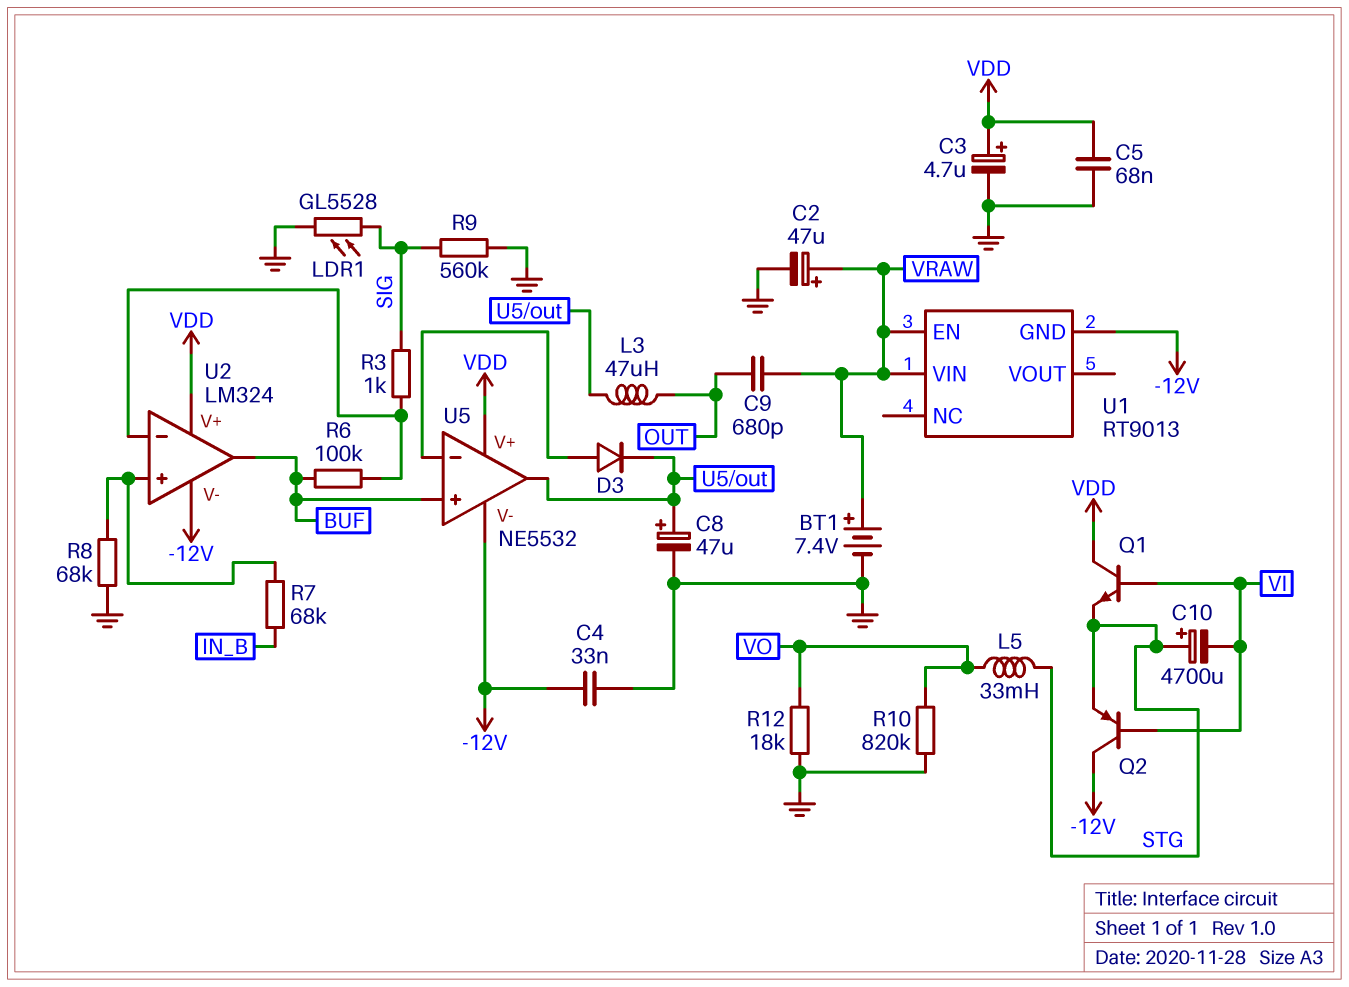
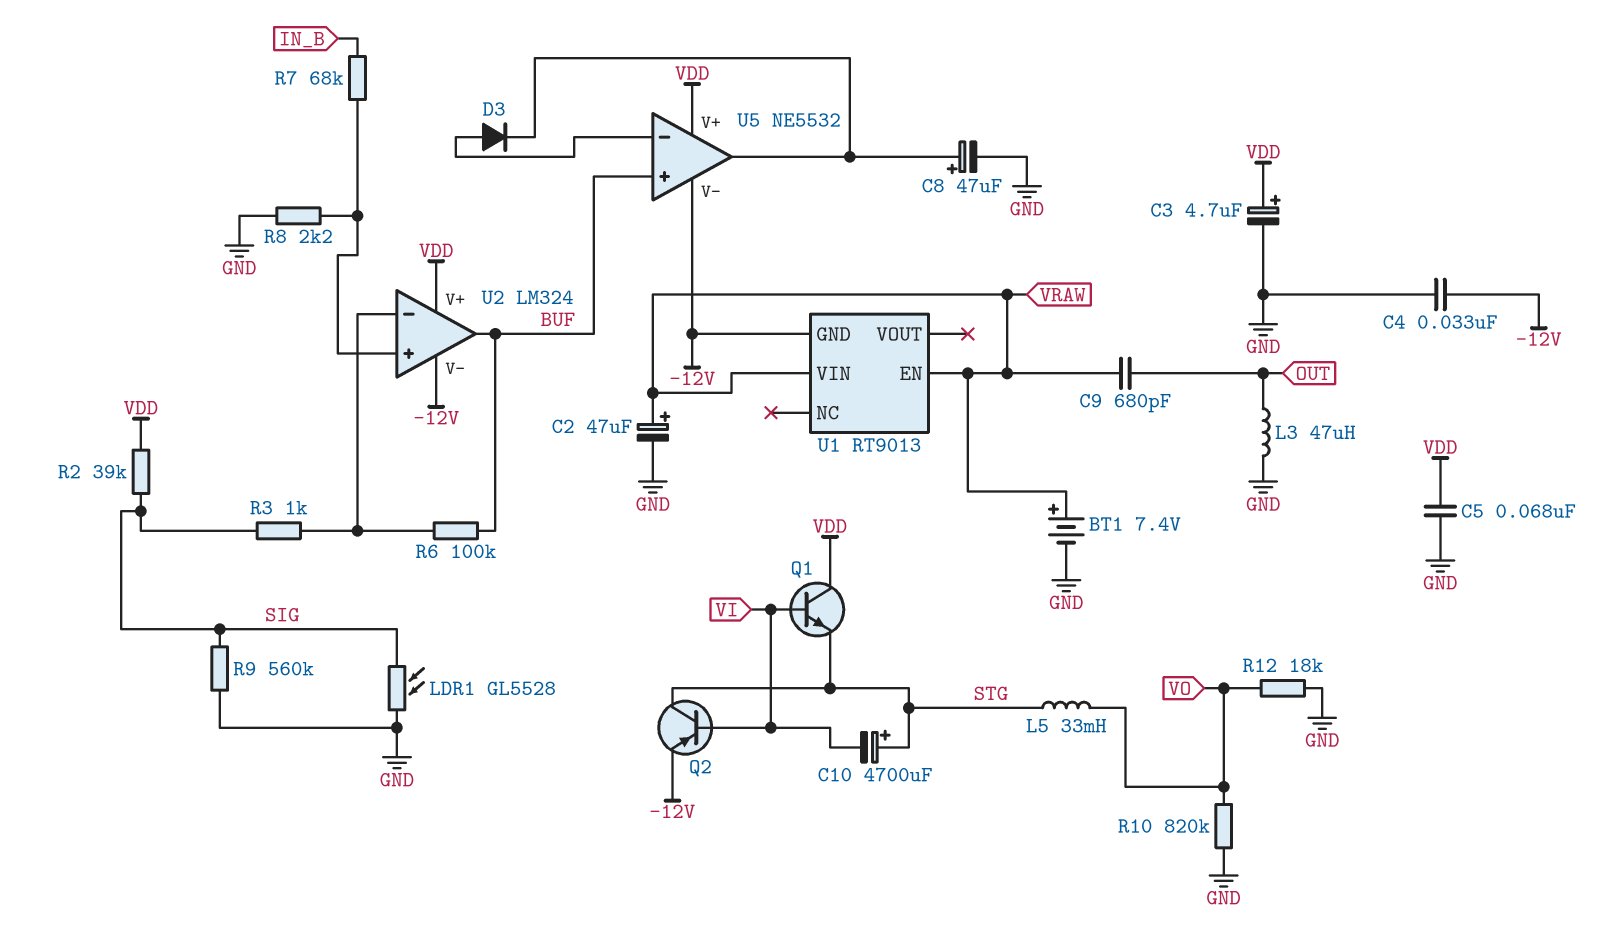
L3: 47uH (OUT, U5/out) -> 47uH (GND, OUT)
Q2: PNP (B VI, C -12V, E STG) -> PNP (B VI, C STG, E -12V)
R2: none -> 39k (SIG, VDD)
R8: 68k (GND, U2/in+) -> 2.2k (GND, U2/in+)

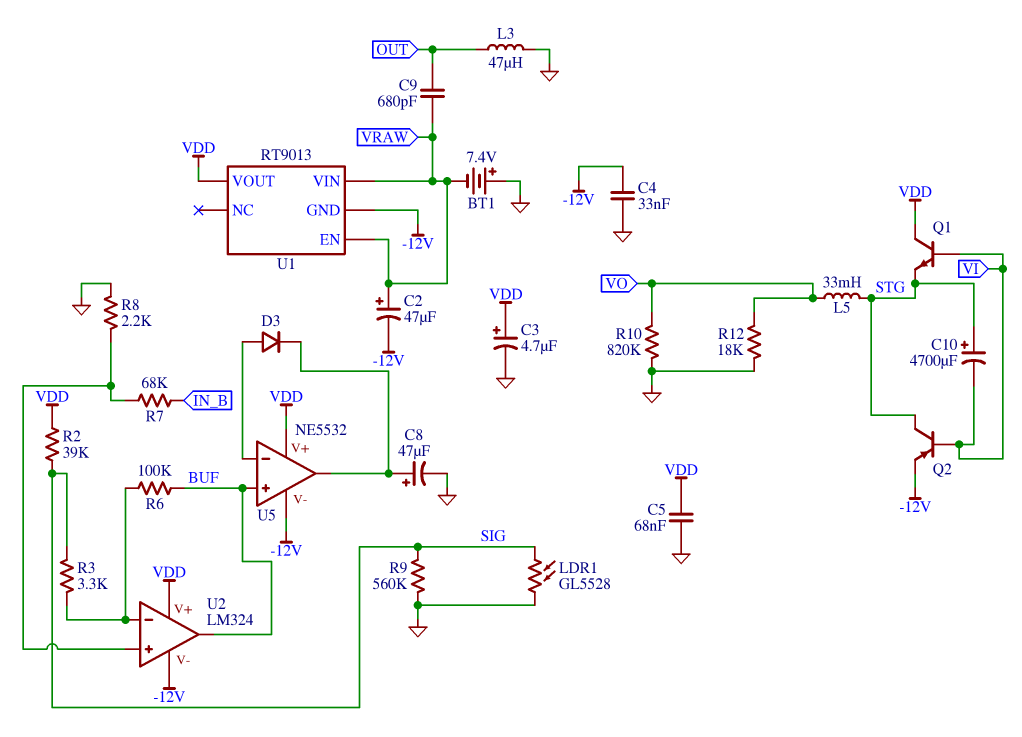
BT1: 7.4V (plus VRAW, minus GND) -> 7.4V (plus GND, minus VRAW)
C2: 47uF (plus VRAW, minus GND) -> 47uF (plus VRAW, minus -12V)
R3: 1k (SIG, U2/in-) -> 3.3k (SIG, U2/in-)
U1 pin VOUT: none -> VDD

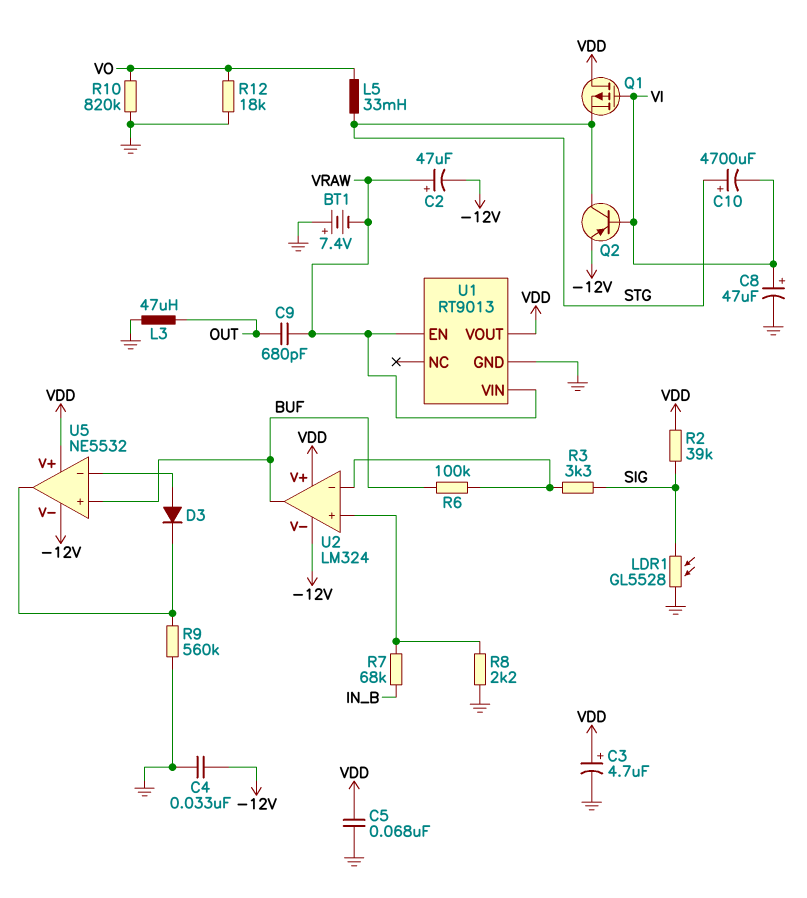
C8: 47uF (plus U5/out, minus GND) -> 47uF (plus VI, minus GND)
Q1: NPN (B VI, C VDD, E STG) -> PMOS (G VI, D VDD, S STG)
R9: 560k (GND, SIG) -> 560k (GND, U5/out)
U1 pin GND: -12V -> GND

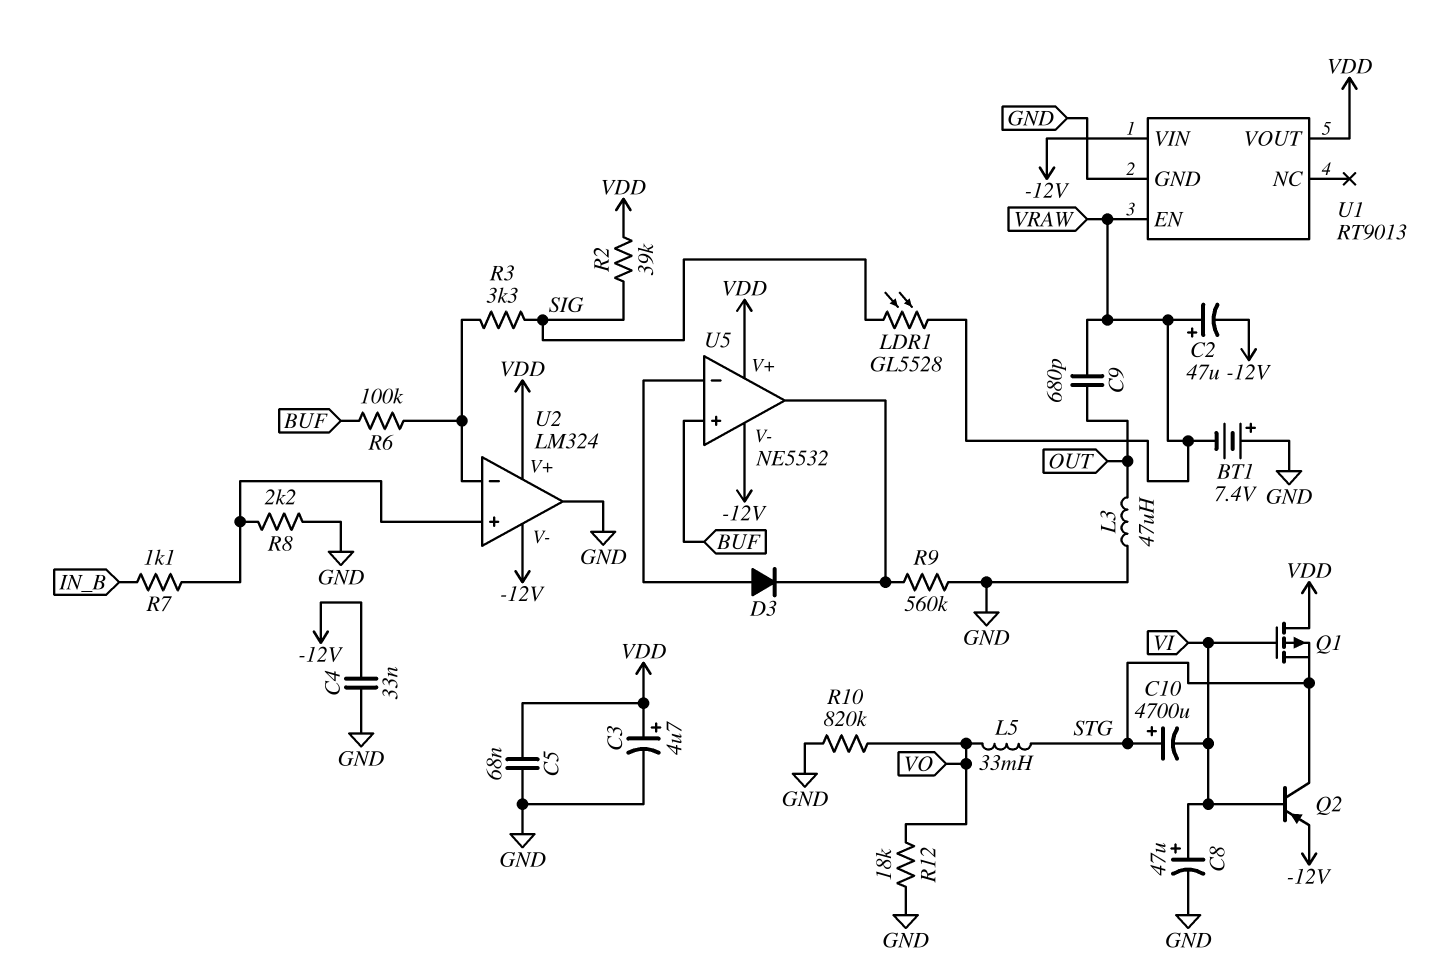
LDR1: GL5528 (GND, SIG) -> GL5528 (SIG, VRAW)
R7: 68k (IN_B, U2/in+) -> 1.1k (IN_B, U2/in+)
U1 pin VIN: VRAW -> -12V
U2 pin out: BUF -> GND

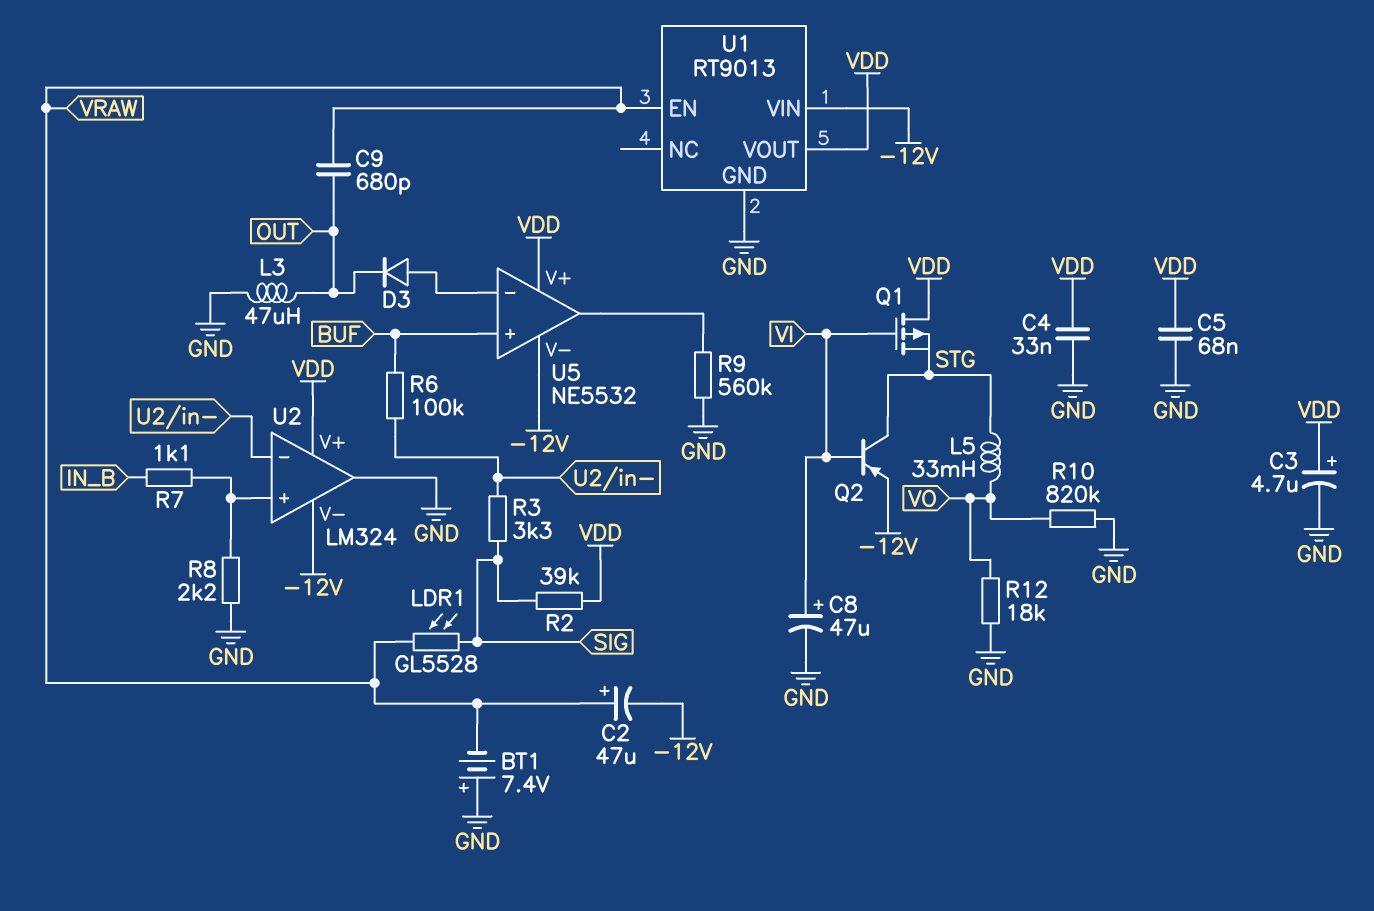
C4: 33nF (-12V, GND) -> 33nF (GND, VDD)
C10: 4700uF (plus STG, minus VI) -> none
D3: diode (A U5/in-, K U5/out) -> diode (A U5/in-, K OUT)

